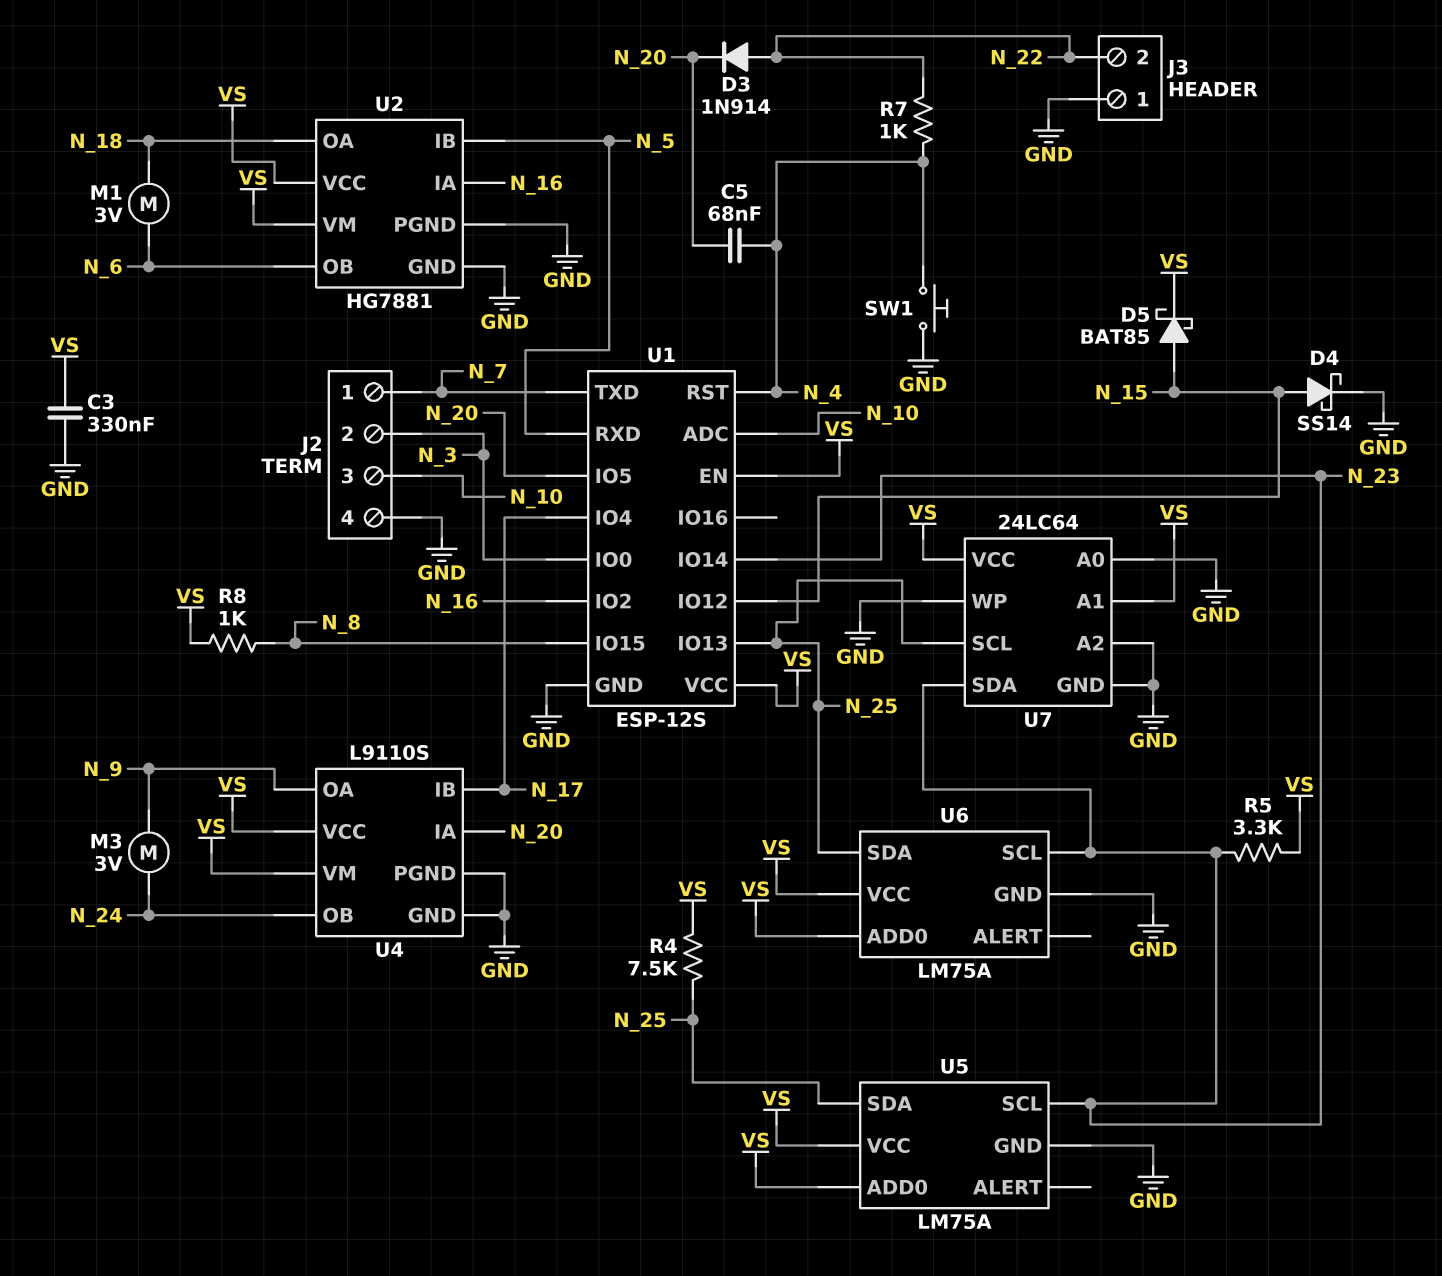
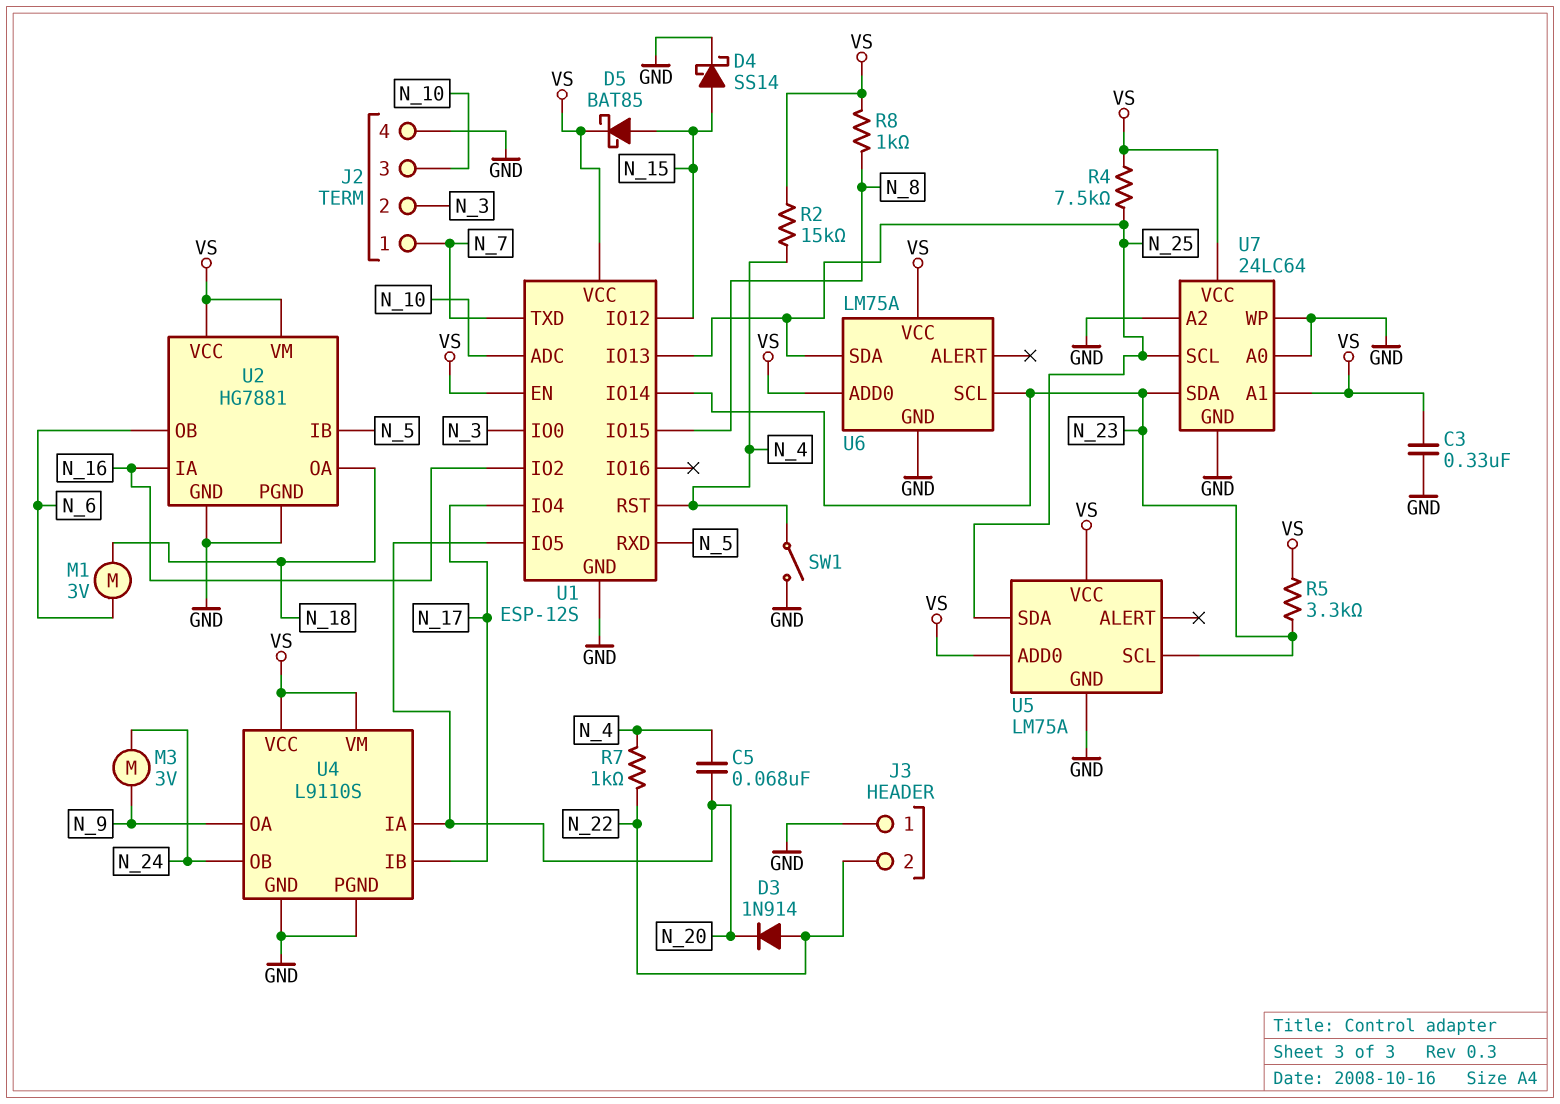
R2: none -> 15k (N_4, VS)
SW1: button (GND, N_4) -> switch (GND, N_4)

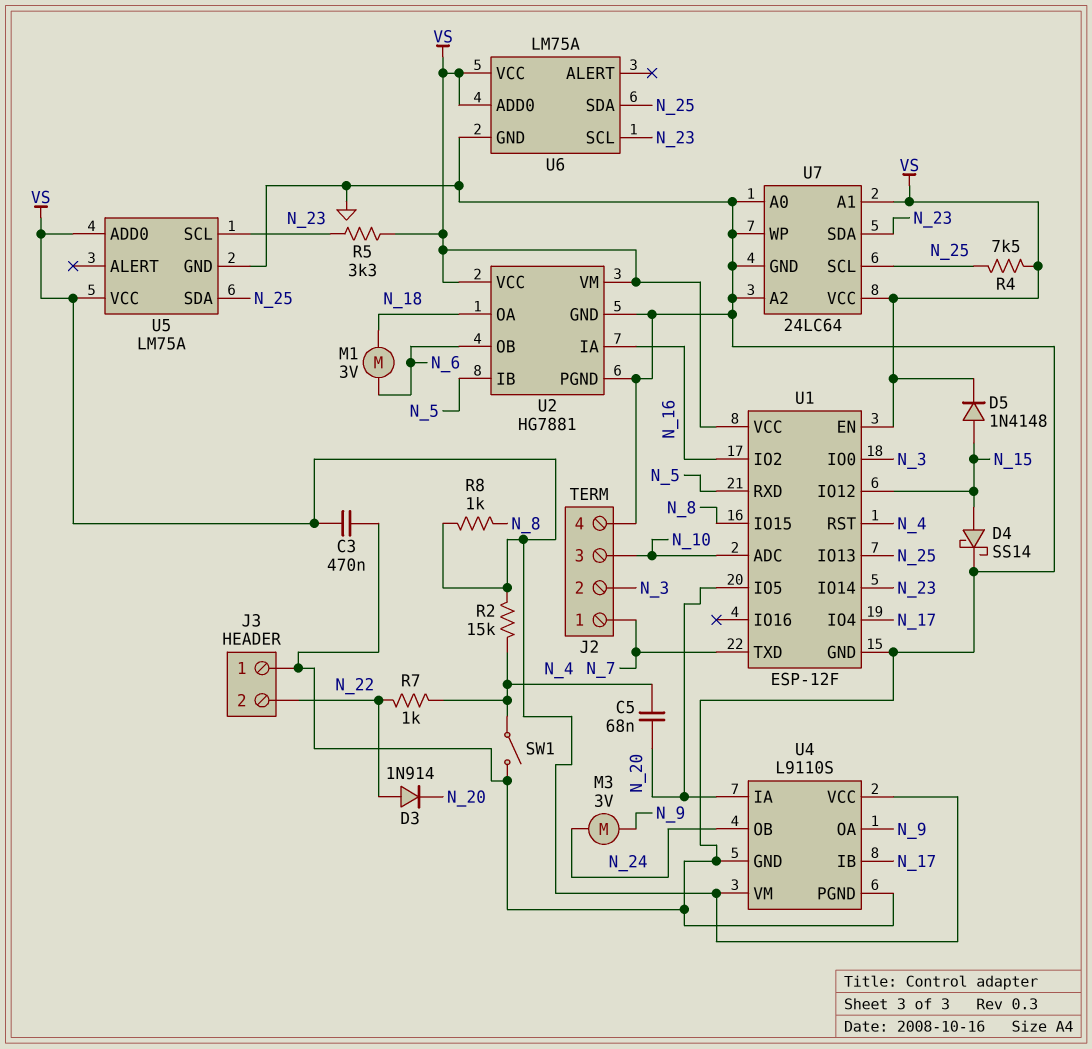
C3: 330nF (GND, VS) -> 470nF (GND, VS)
D5: schottky BAT85 (A N_15, K VS) -> diode 1N4148 (A N_15, K VS)
U1: ESP-12S -> ESP-12F

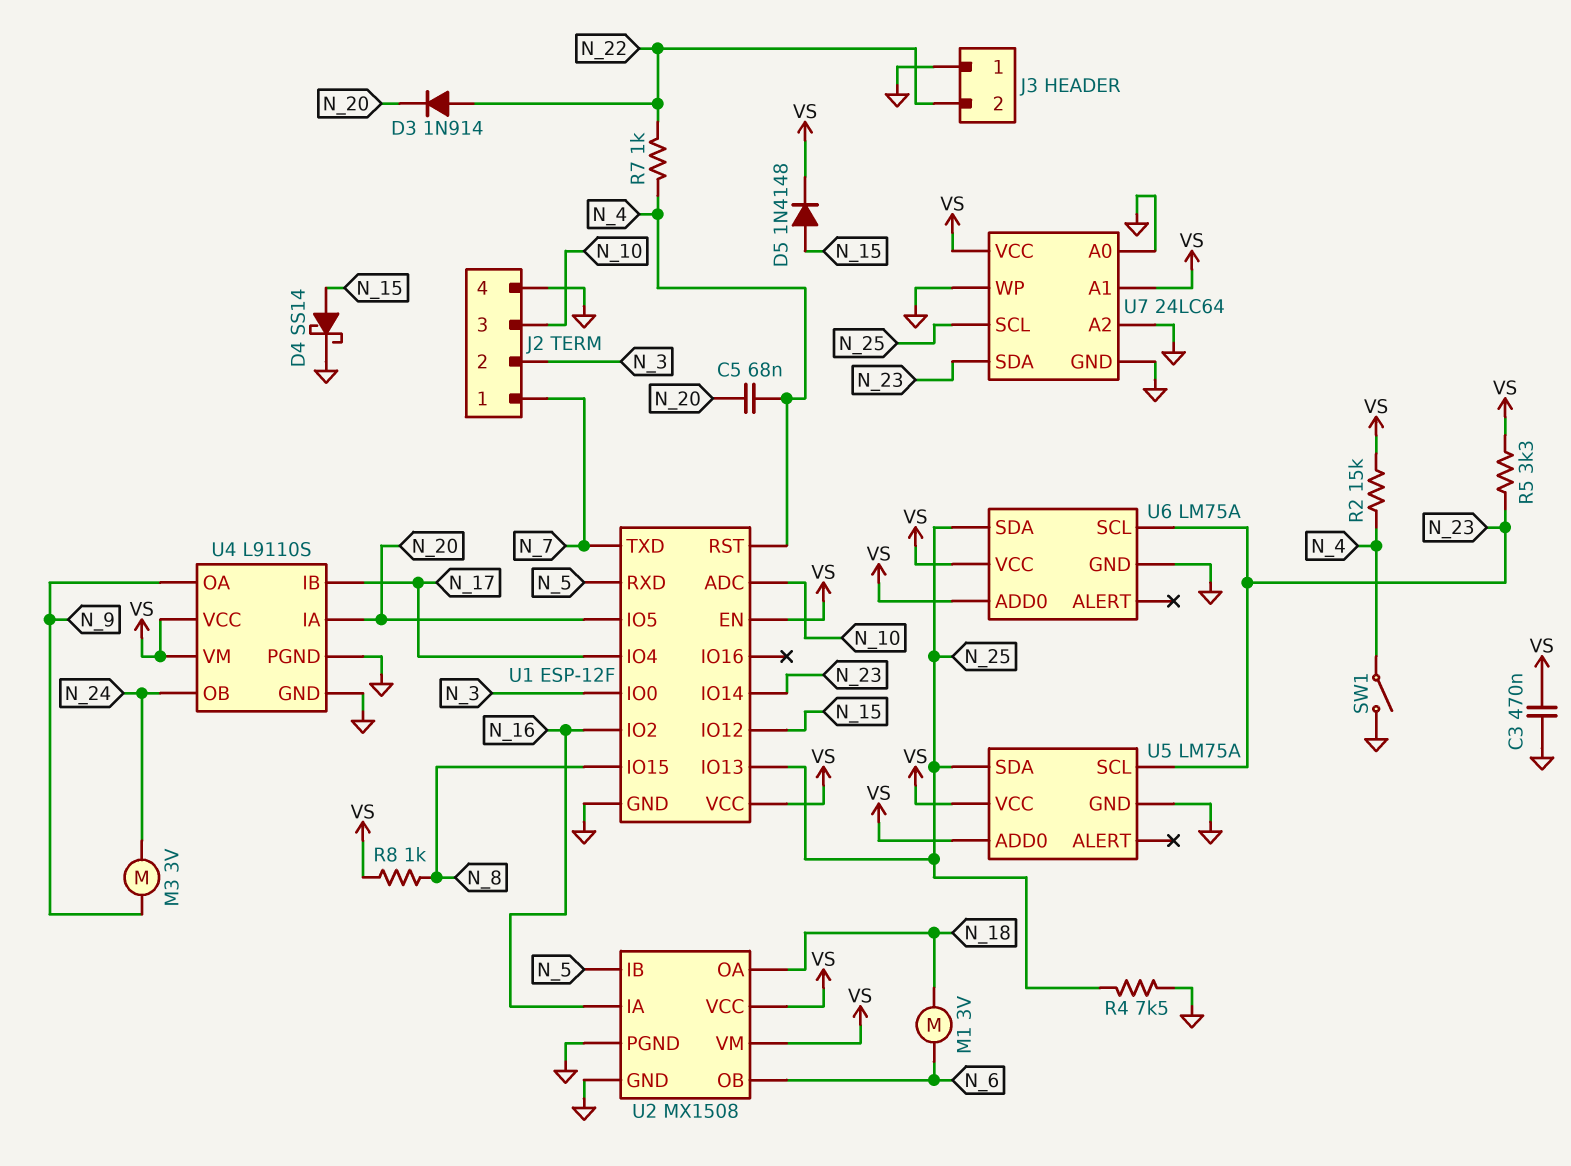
R4: 7.5k (N_25, VS) -> 7.5k (GND, N_25)
U2: HG7881 -> MX1508

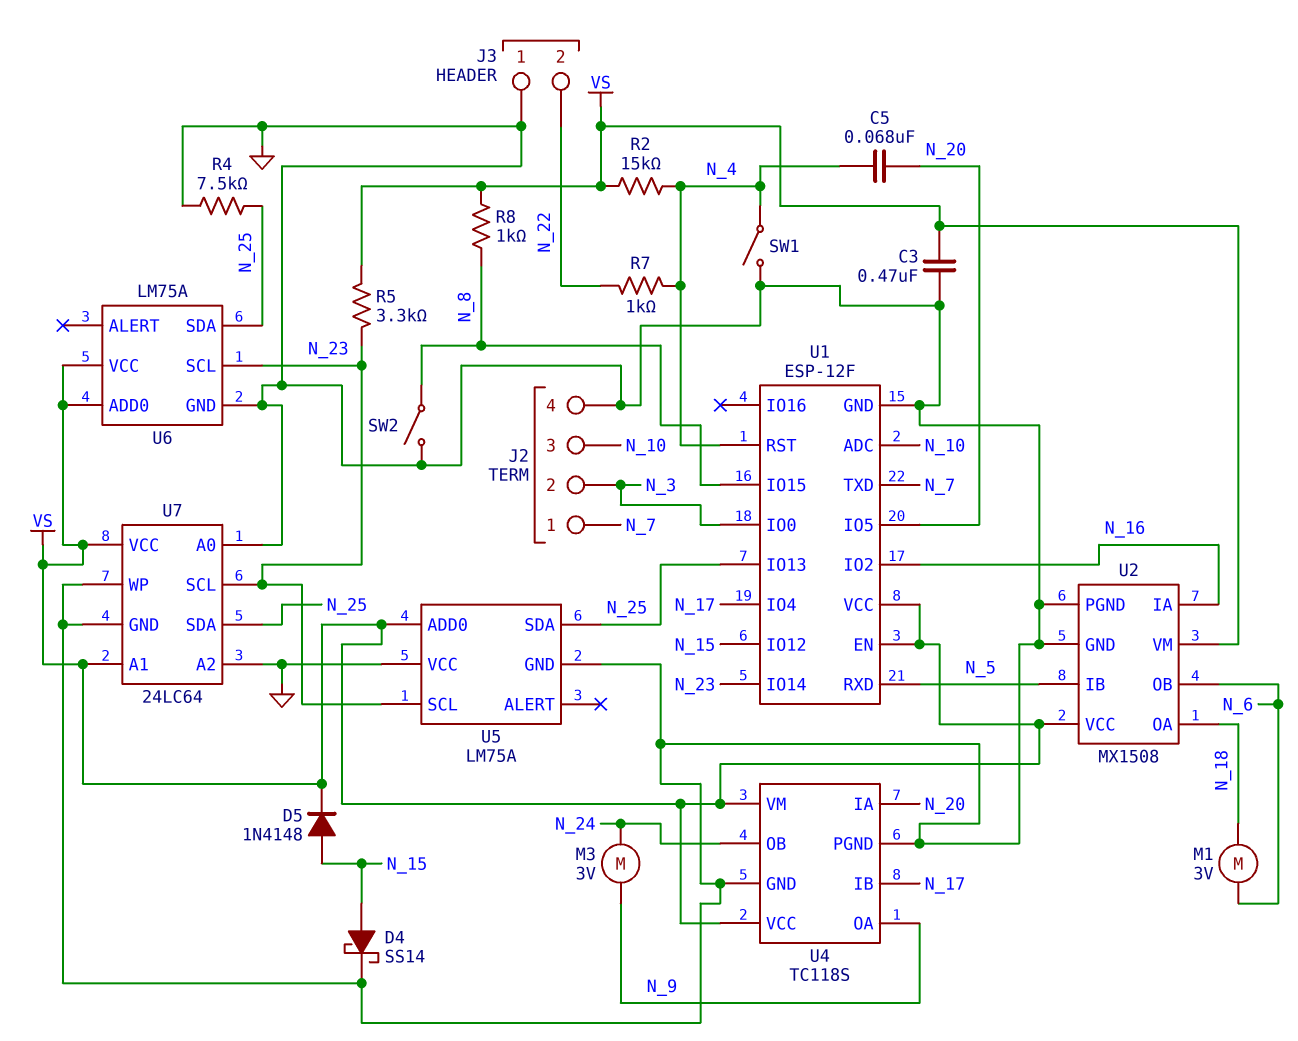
D3: diode 1N914 (A N_22, K N_20) -> none
SW2: none -> switch (GND, N_8)
U4: L9110S -> TC118S
U5 pin VCC: VS -> GND
U7 pin SCL: N_25 -> N_23
U7 pin SDA: N_23 -> N_25

